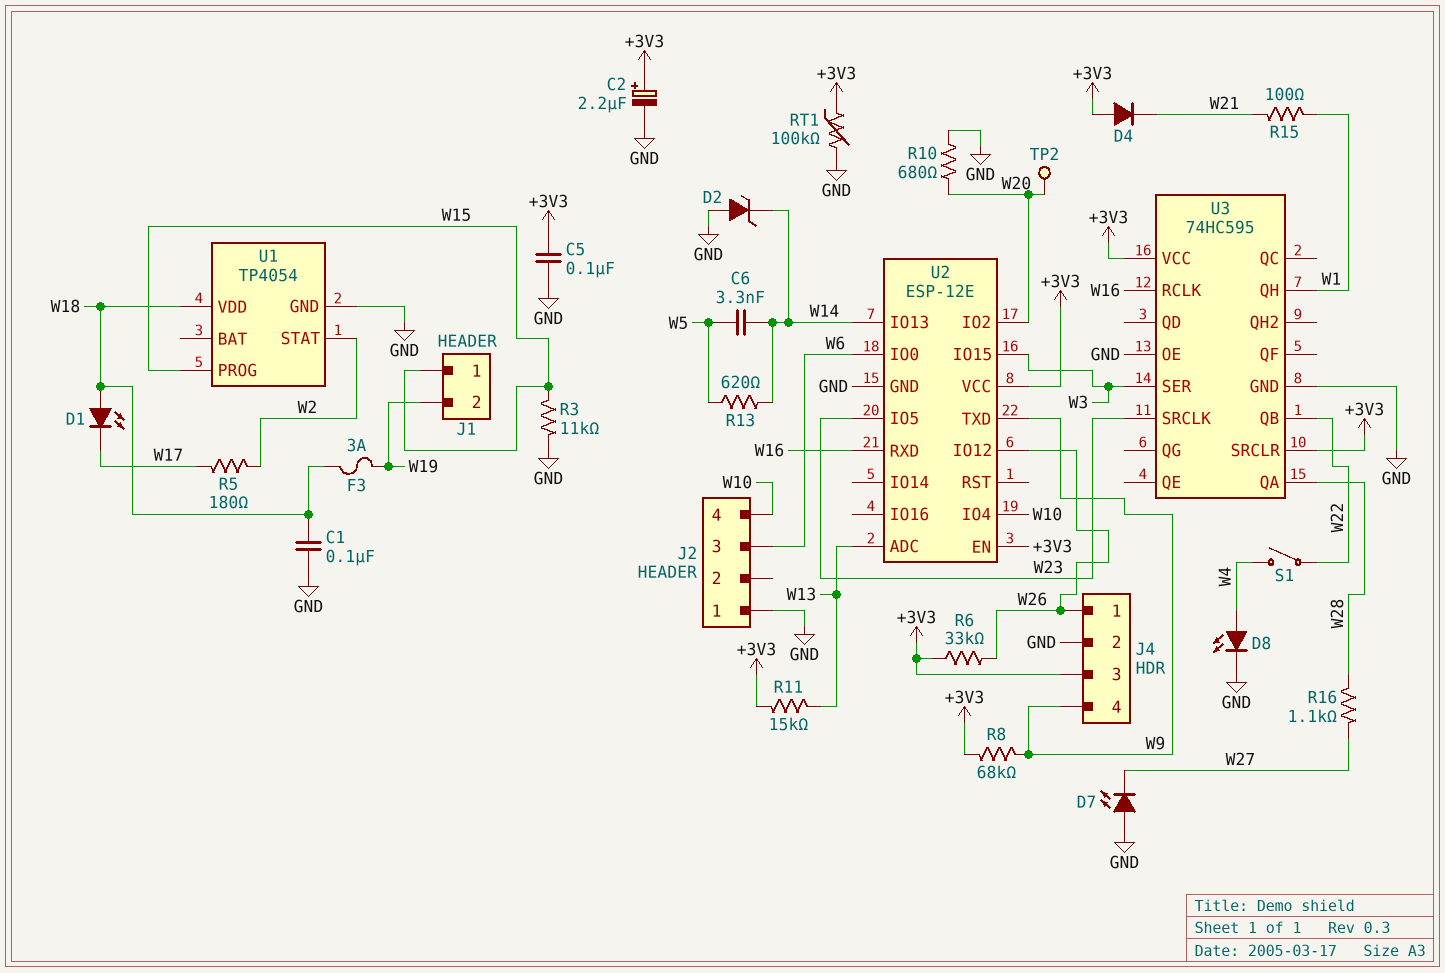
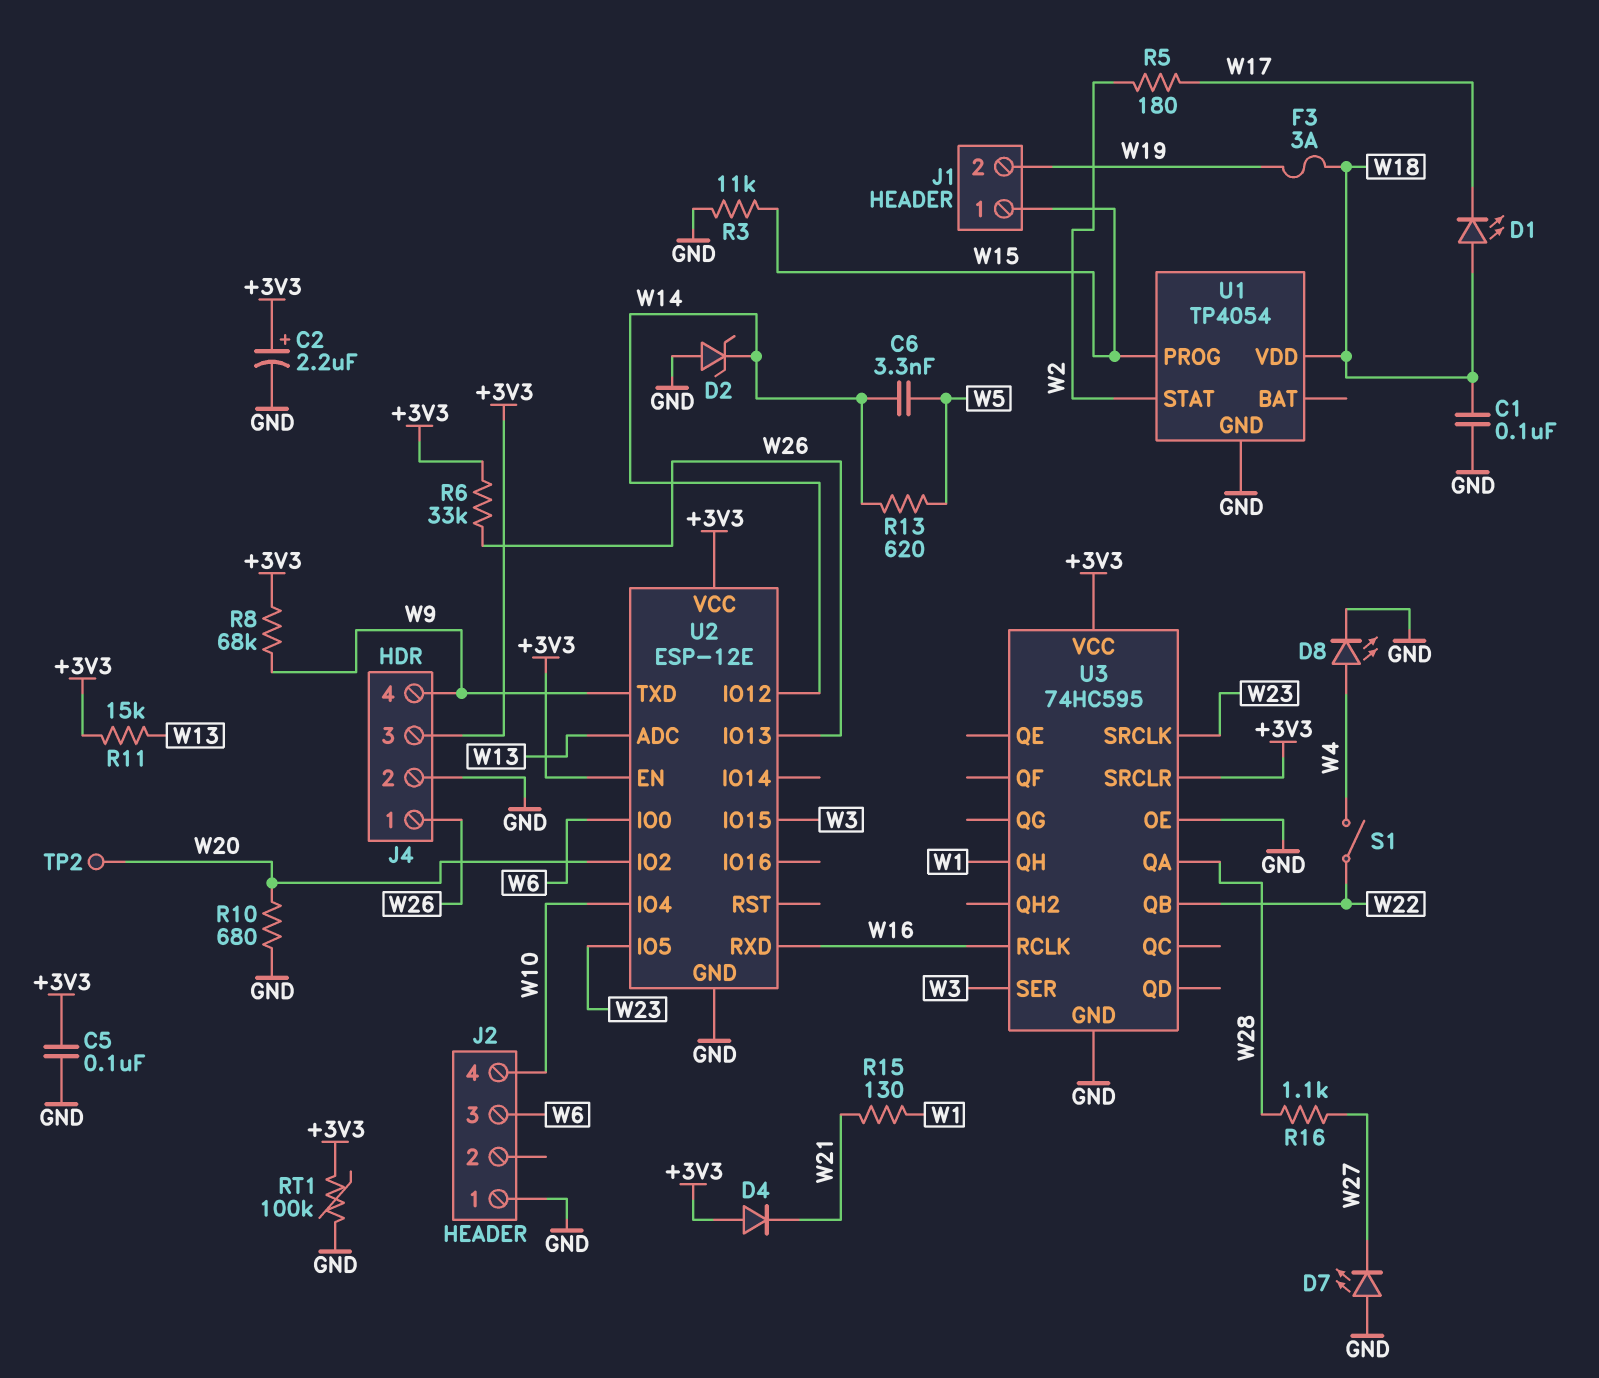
R15: 100 (W1, W21) -> 130 (W1, W21)
U2 pin IO12: W26 -> W14
U2 pin IO13: W14 -> W26

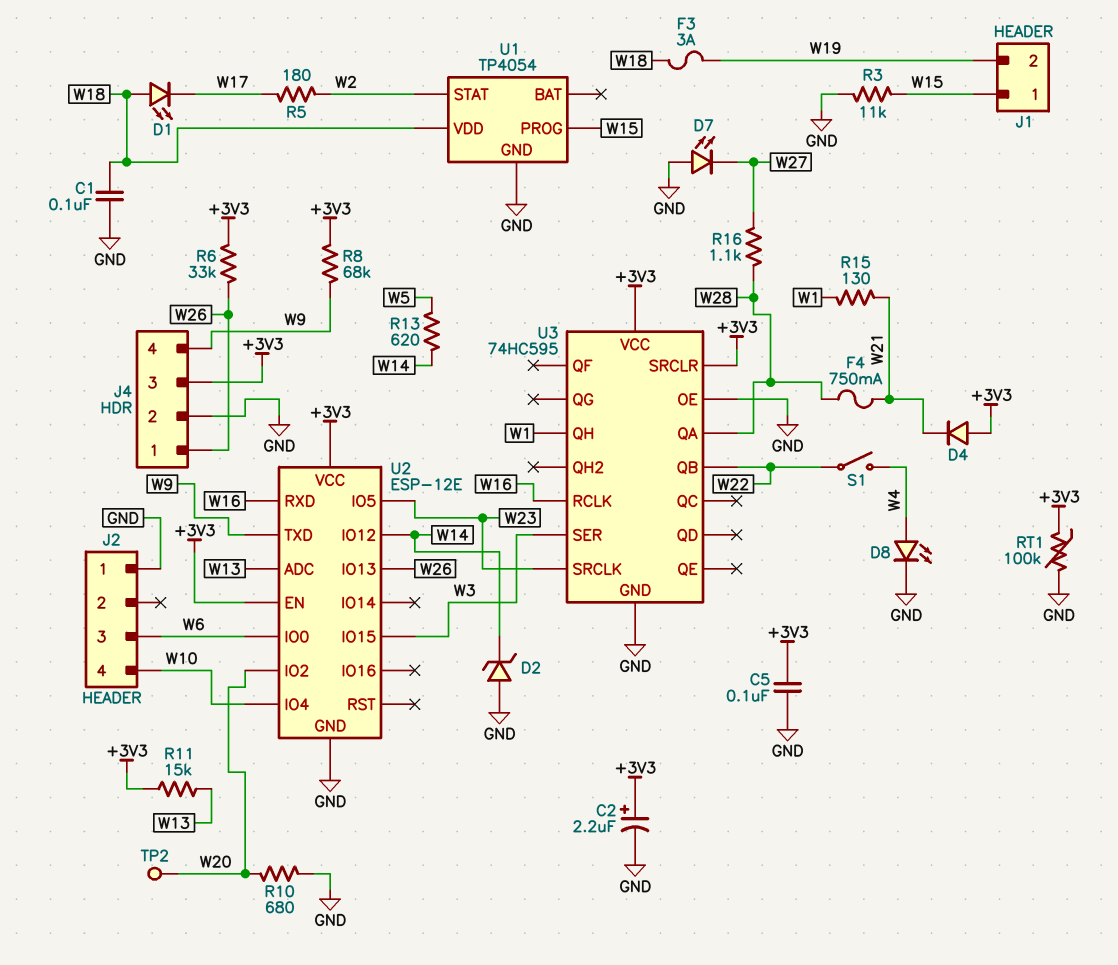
C6: 3.3nF (W5, W14) -> none
F4: none -> 750mA (W21, W28)

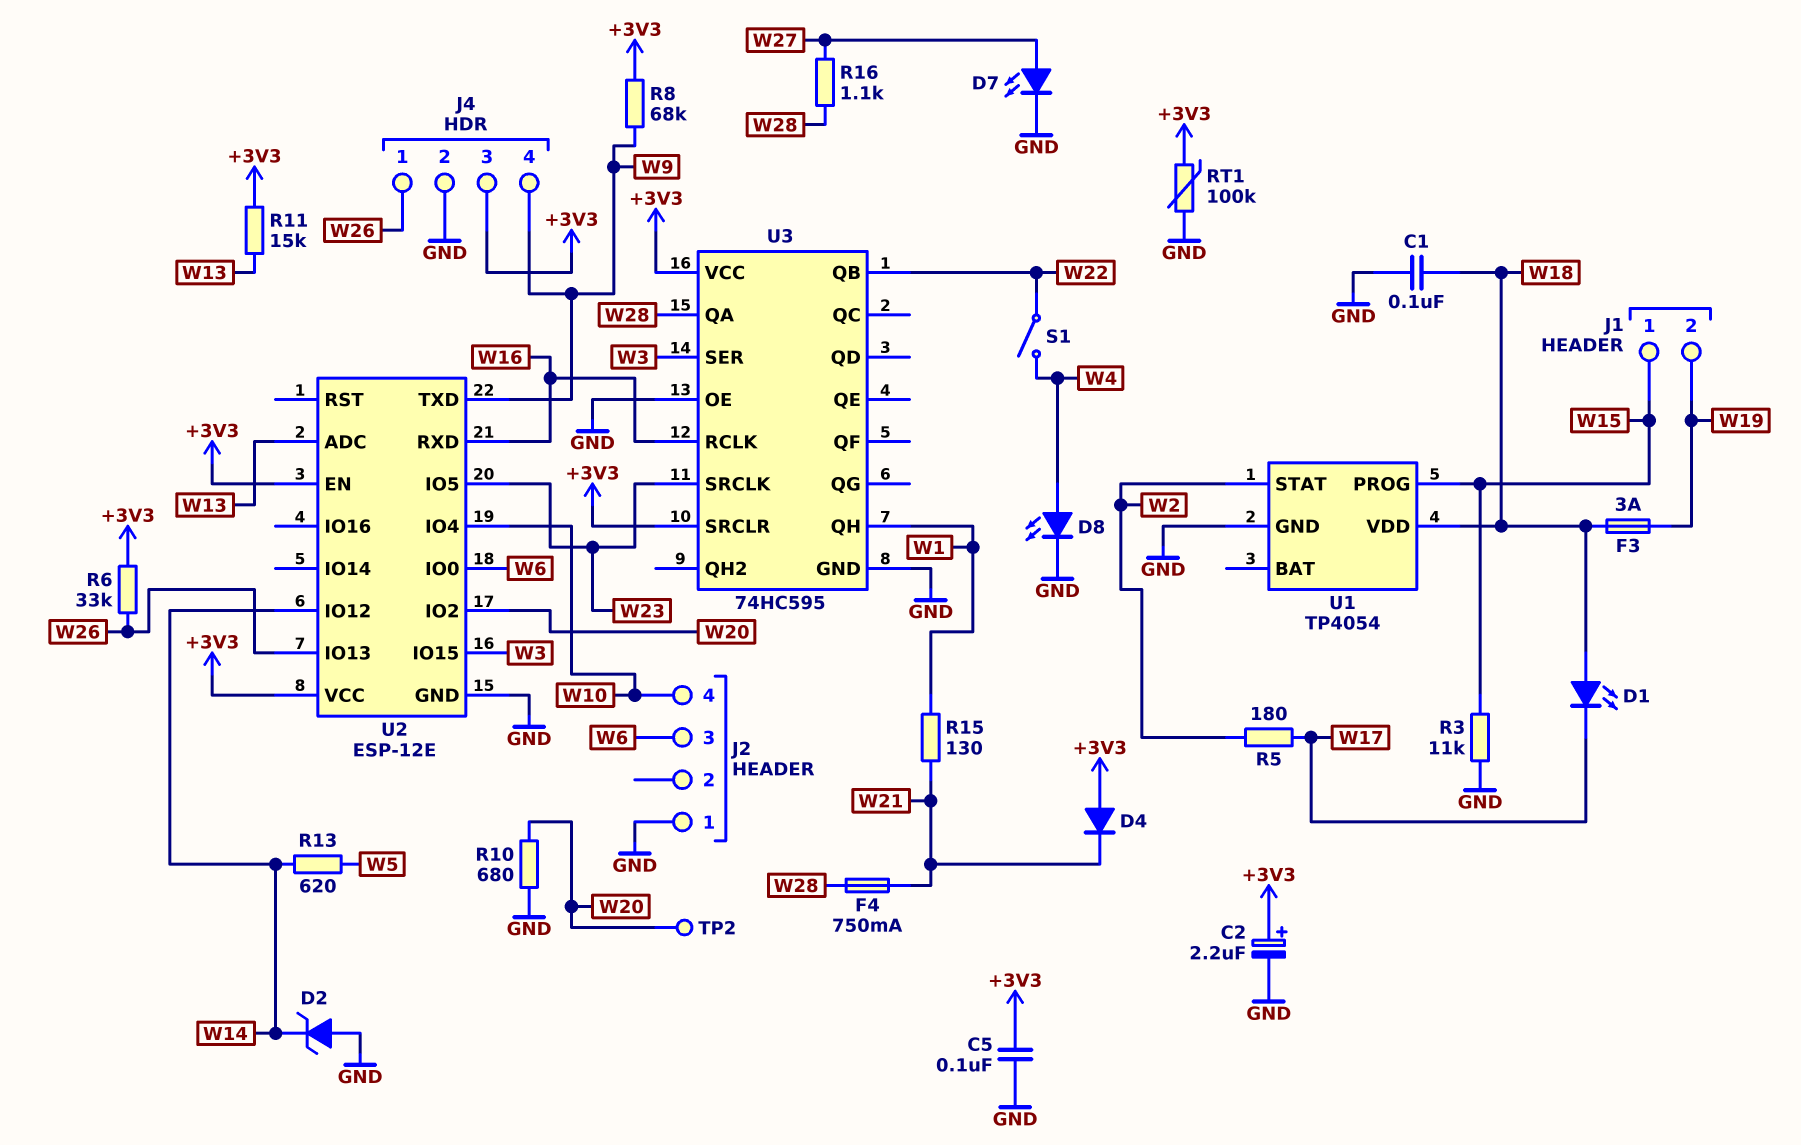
D7: LED (A GND, K W27) -> LED (A W27, K GND)

